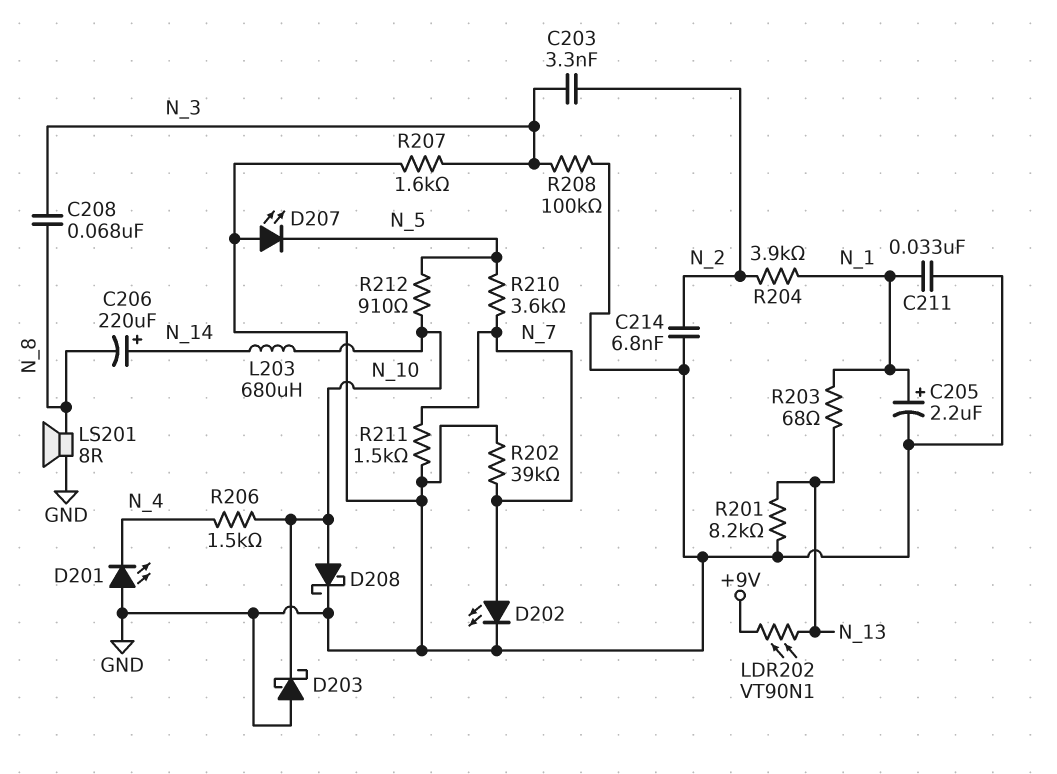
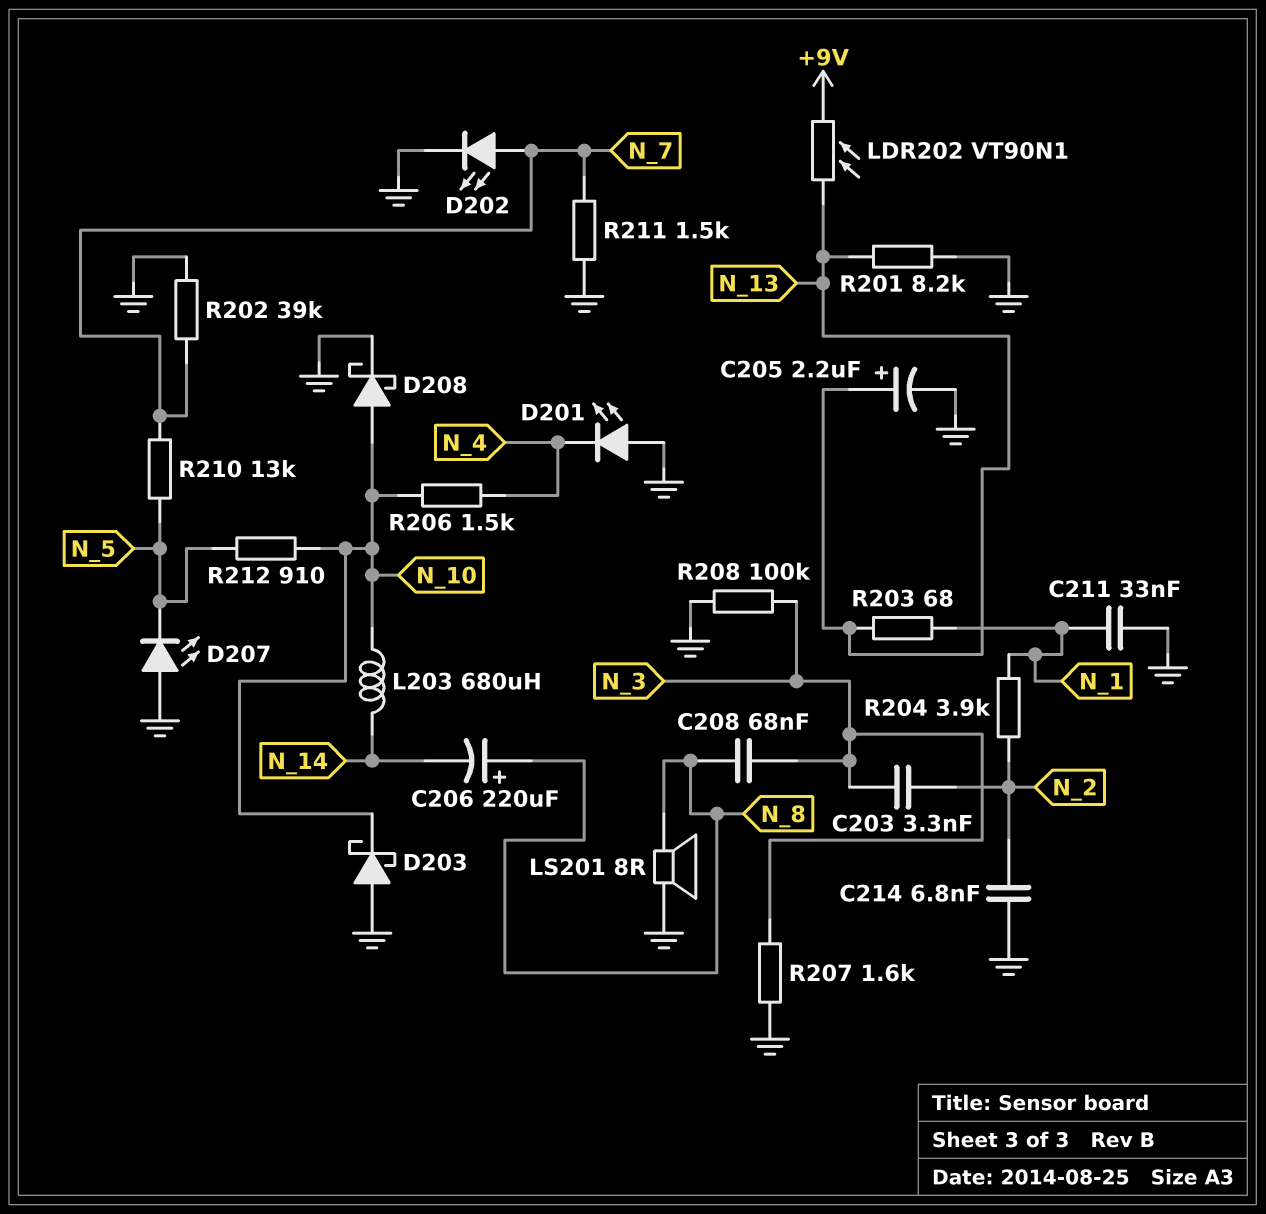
C205: 2.2uF (plus N_1, minus GND) -> 2.2uF (plus N_13, minus GND)
C206: 220uF (plus N_14, minus N_8) -> 220uF (plus N_8, minus N_14)
R210: 3.6k (N_5, N_7) -> 13k (N_5, N_7)

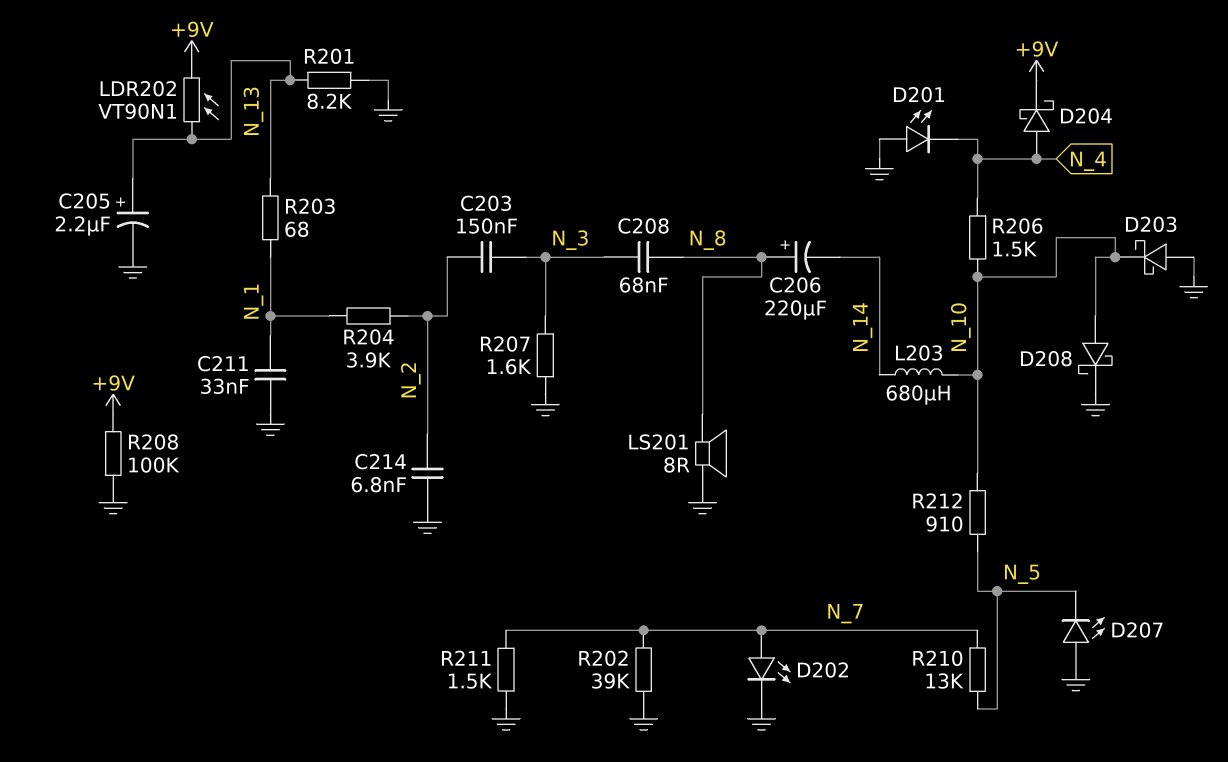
C203: 3.3nF (N_2, N_3) -> 150nF (N_2, N_3)
D204: none -> schottky (A N_4, K +9V)
R208: 100k (GND, N_3) -> 100k (+9V, GND)

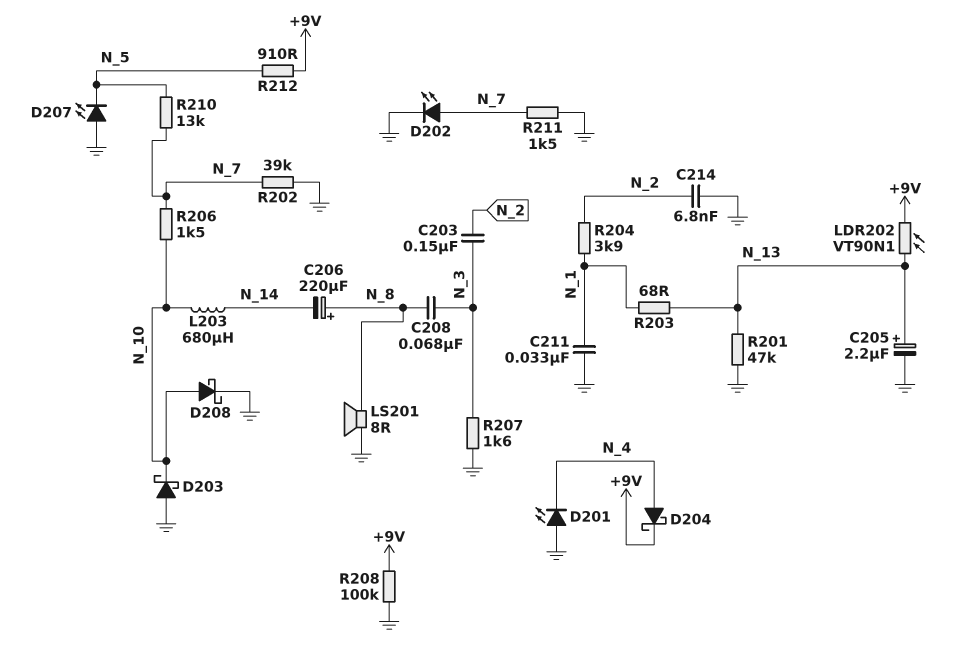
R201: 8.2k (GND, N_13) -> 47k (GND, N_13)
R206: 1.5k (N_4, N_10) -> 1.5k (N_7, N_10)
R212: 910 (N_5, N_10) -> 910 (+9V, N_5)

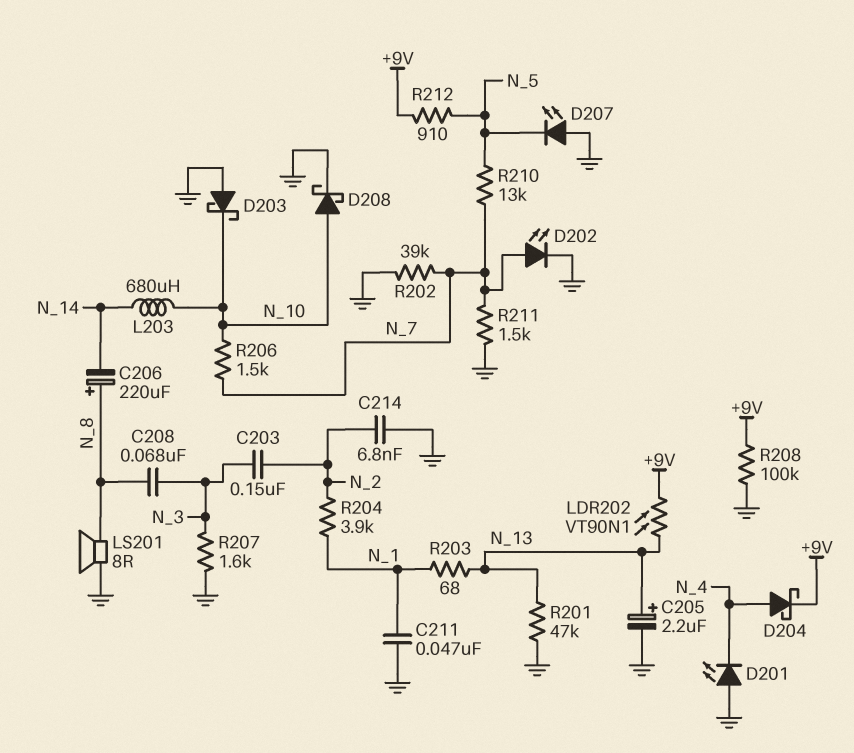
C211: 33nF (GND, N_1) -> 47nF (GND, N_1)

